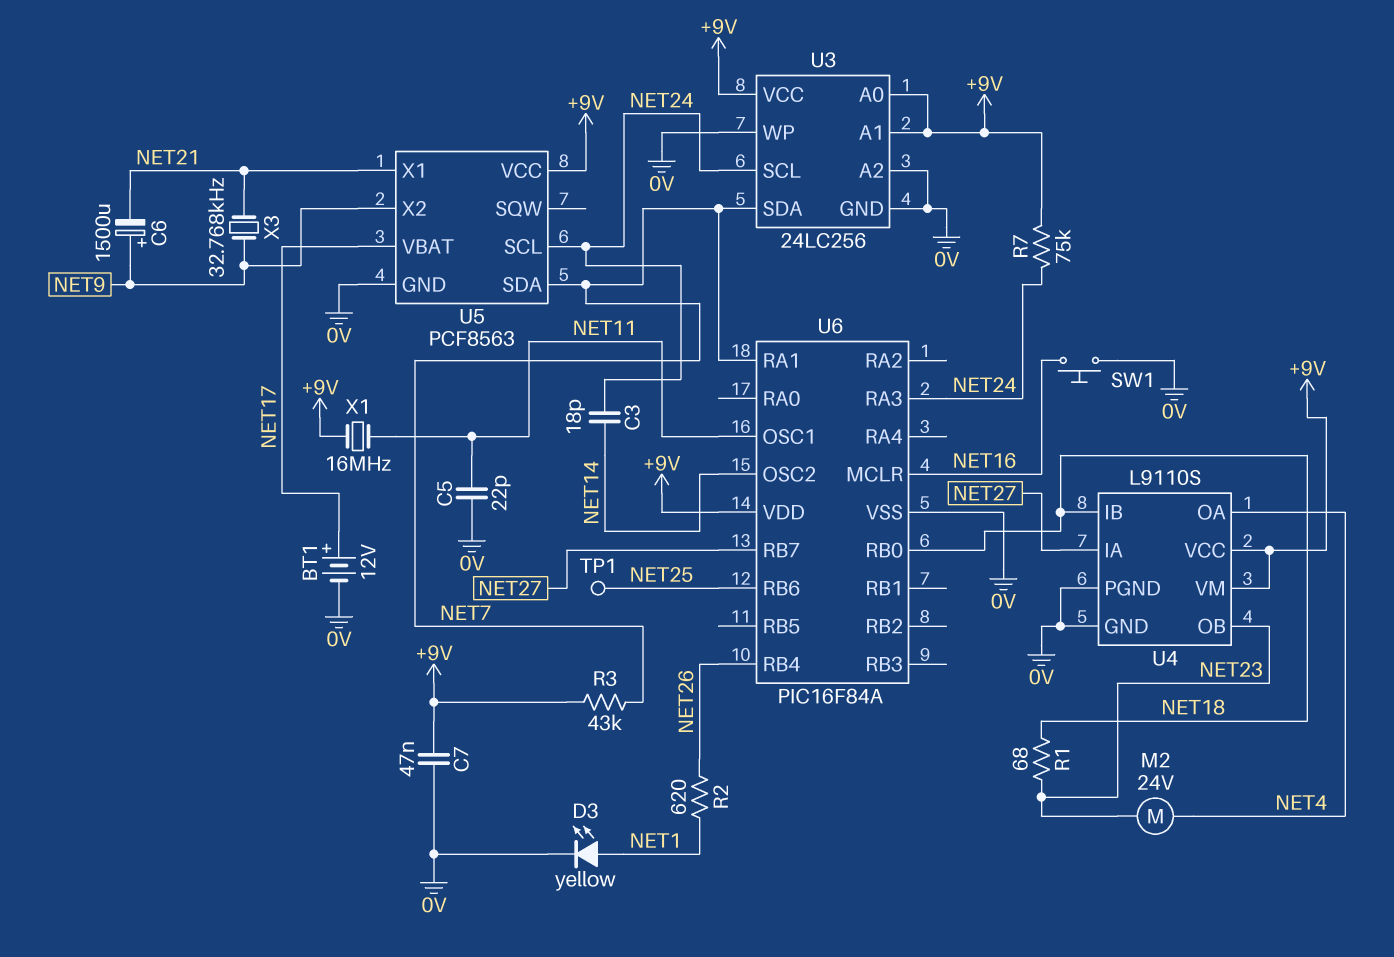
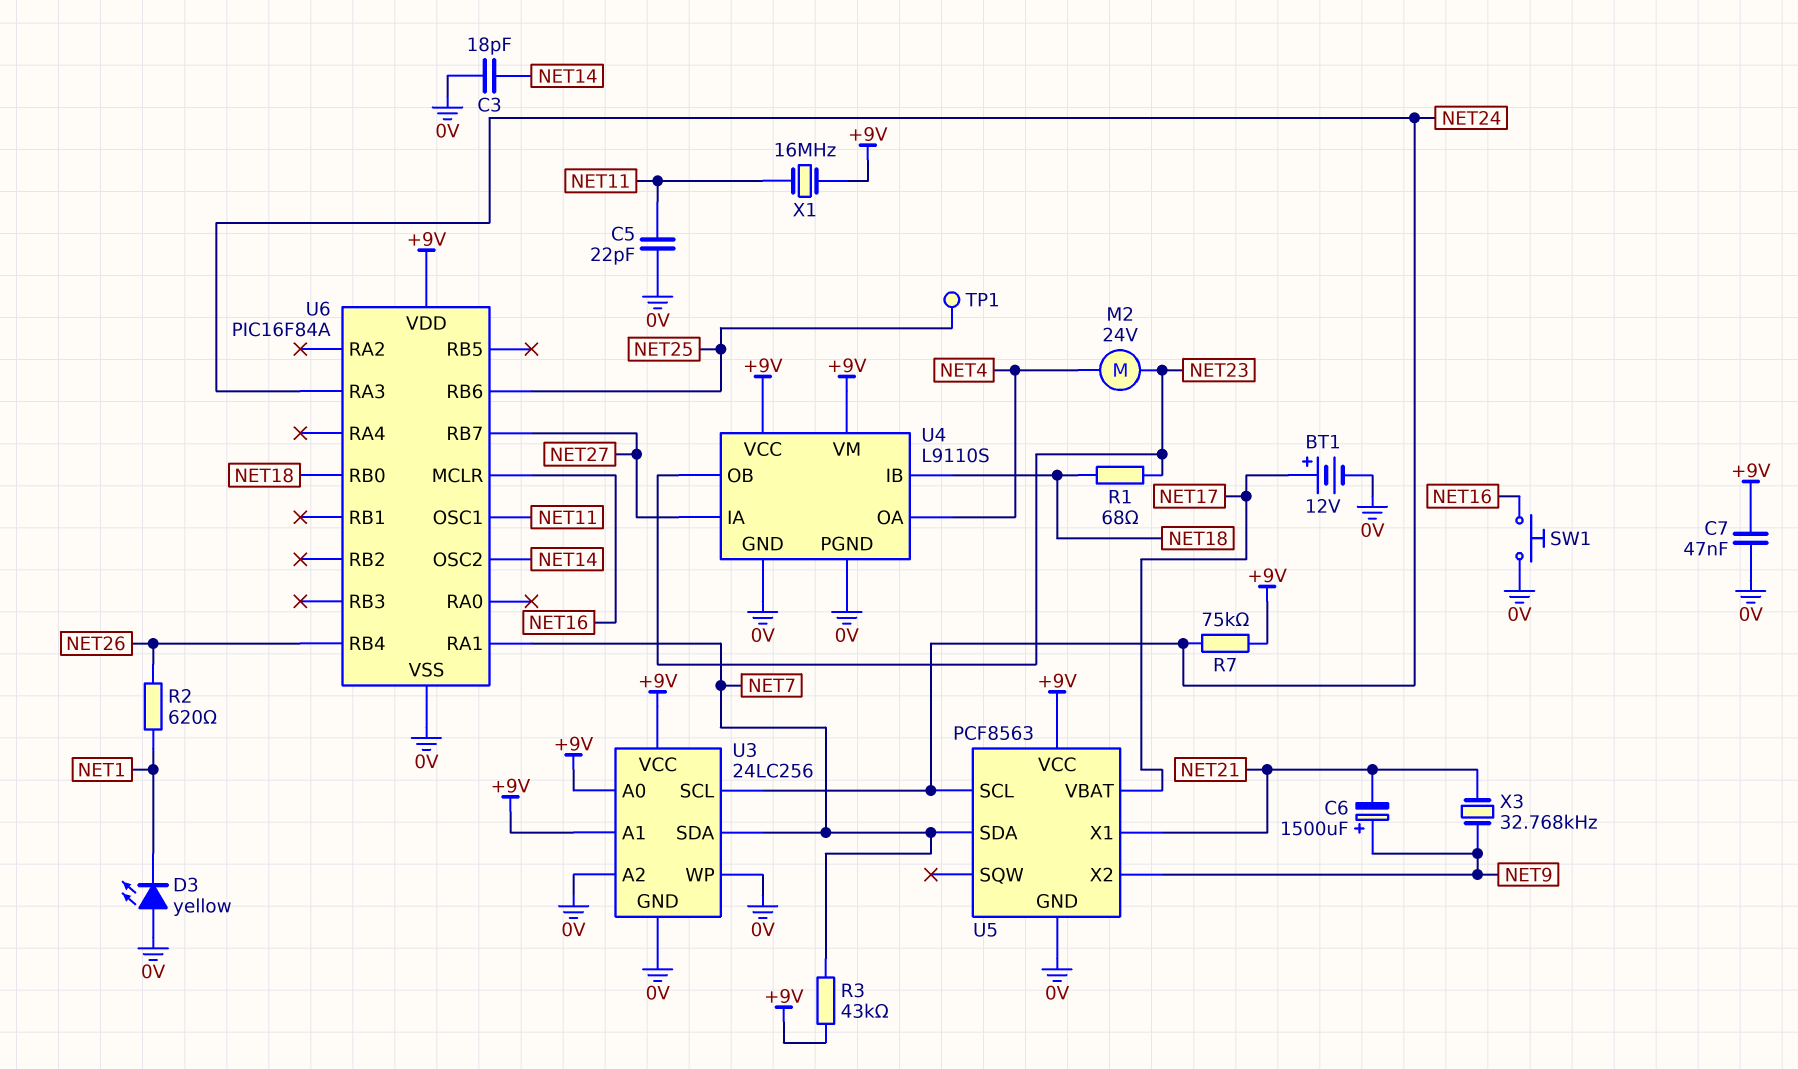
C3: 18pF (NET14, NET24) -> 18pF (0V, NET14)
D3: LED yellow (A NET1, K 0V) -> LED yellow (A 0V, K NET1)

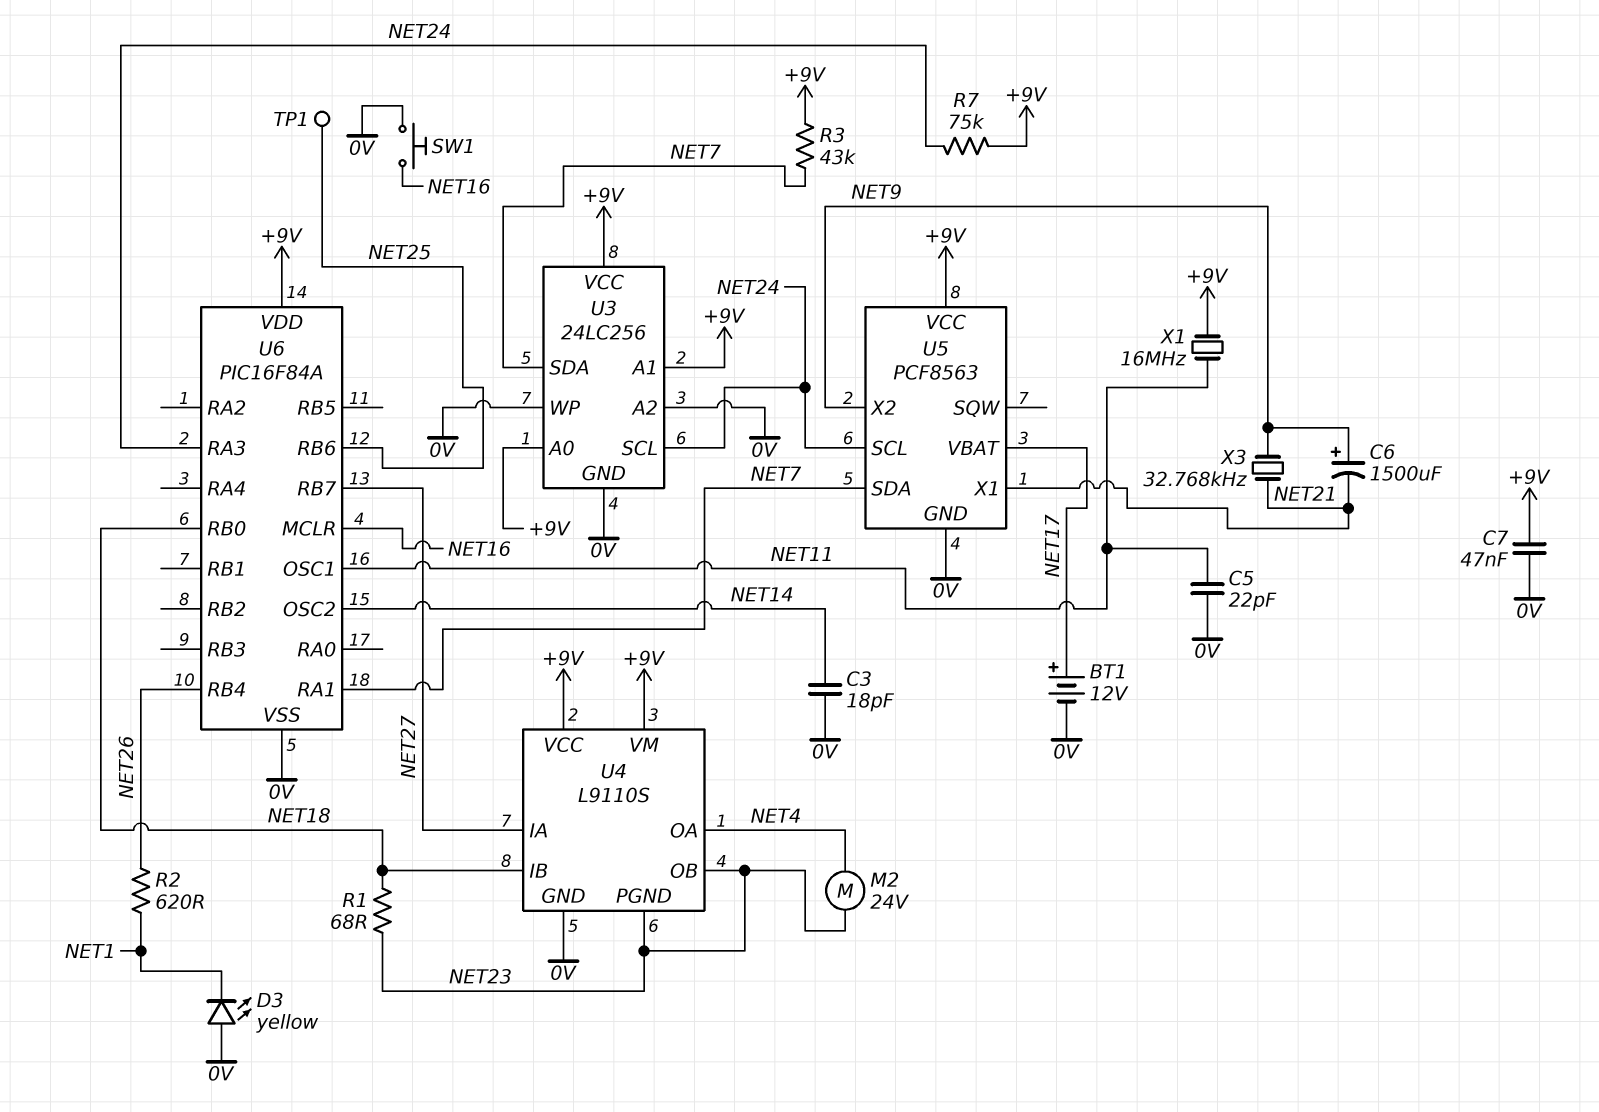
U4 pin PGND: 0V -> NET23

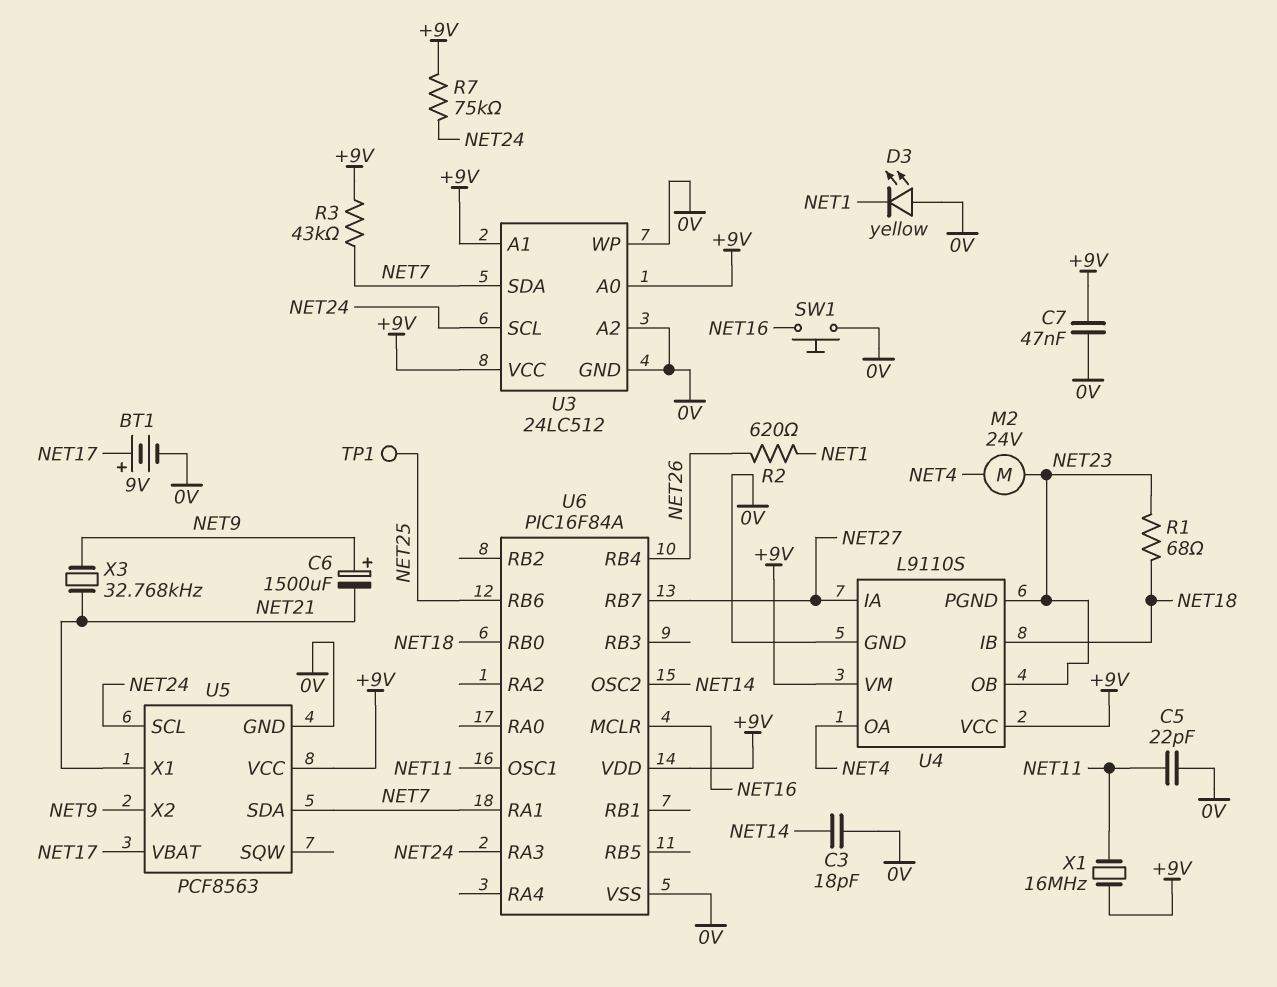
BT1: 12V (plus NET17, minus 0V) -> 9V (plus NET17, minus 0V)
U3: 24LC256 -> 24LC512

